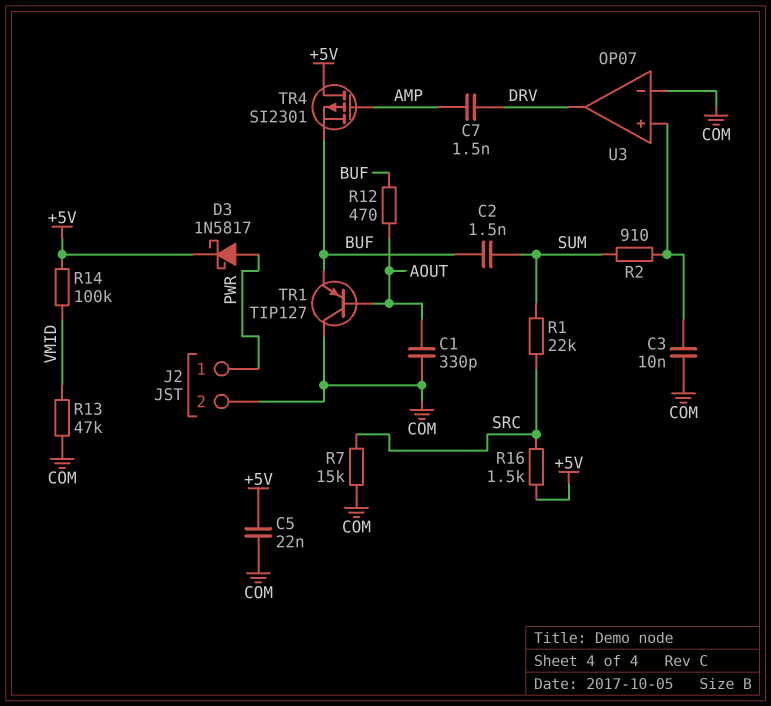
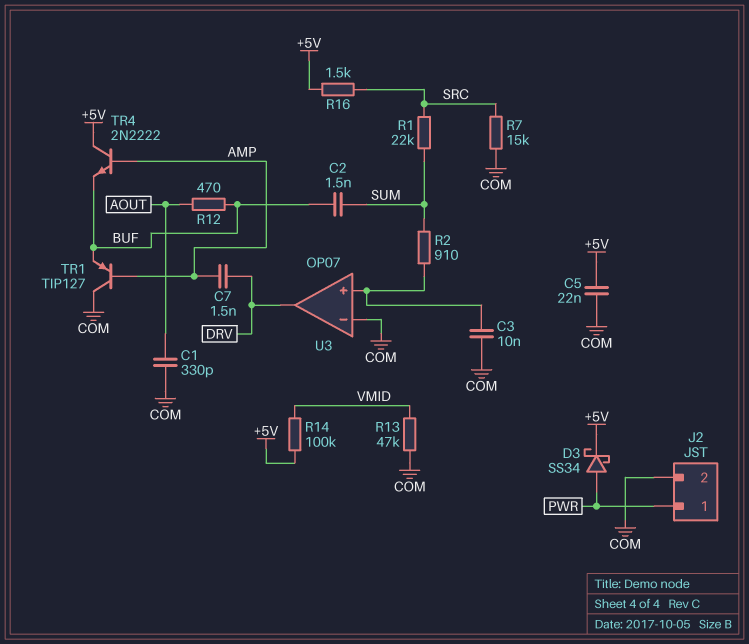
D3: schottky 1N5817 (A PWR, K +5V) -> schottky SS34 (A PWR, K +5V)
TR1: PNP TIP127 (B AOUT, C COM, E BUF) -> PNP TIP127 (B AMP, C COM, E BUF)
TR4: PMOS SI2301 (G AMP, D +5V, S BUF) -> NPN 2N2222 (B AMP, C +5V, E BUF)

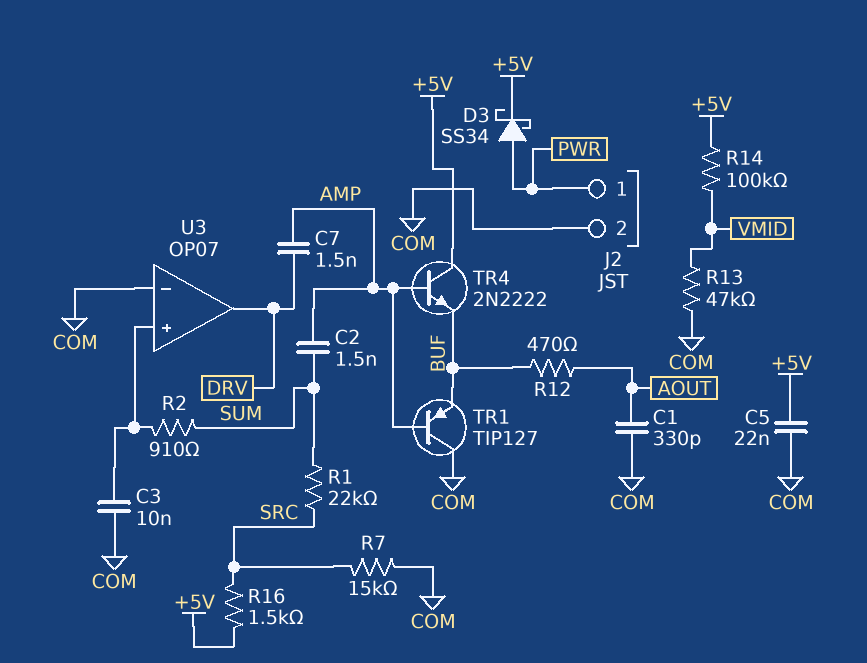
C2: 1.5nF (BUF, SUM) -> 1.5nF (AMP, SUM)

